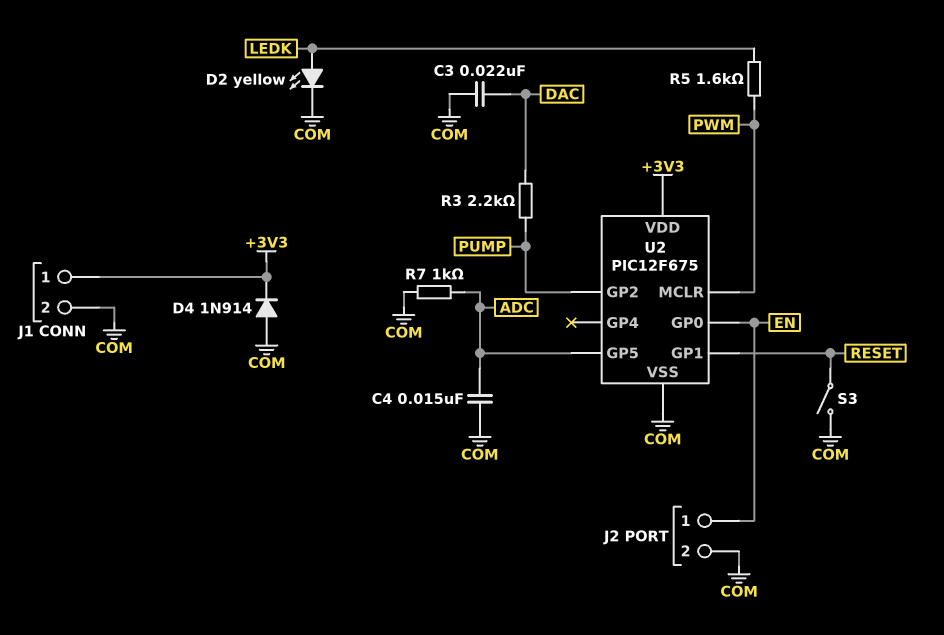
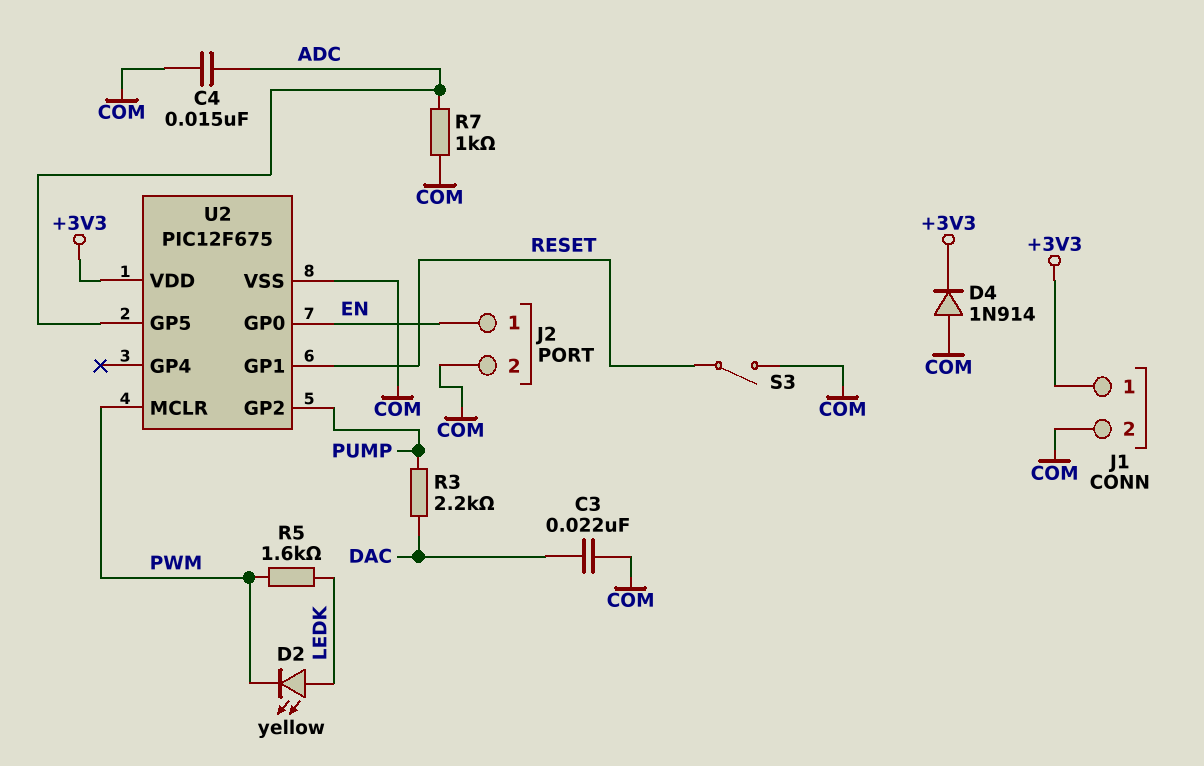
D2: LED yellow (A LEDK, K COM) -> LED yellow (A LEDK, K PWM)

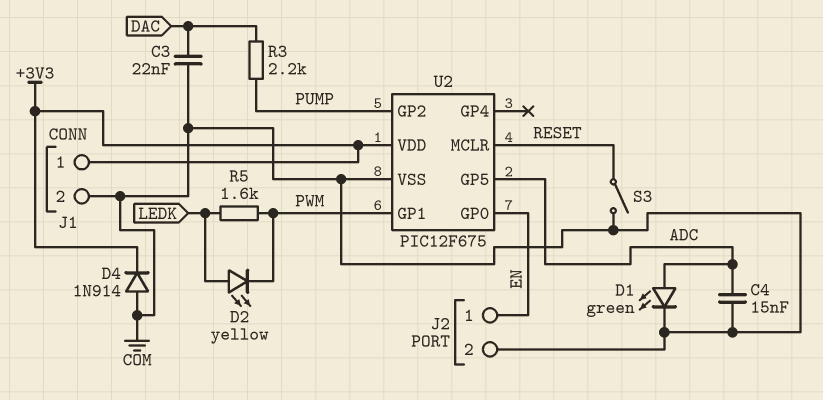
D1: none -> LED green (A ADC, K COM)
R7: 1k (ADC, COM) -> none
U2 pin GP1: RESET -> PWM
U2 pin MCLR: PWM -> RESET

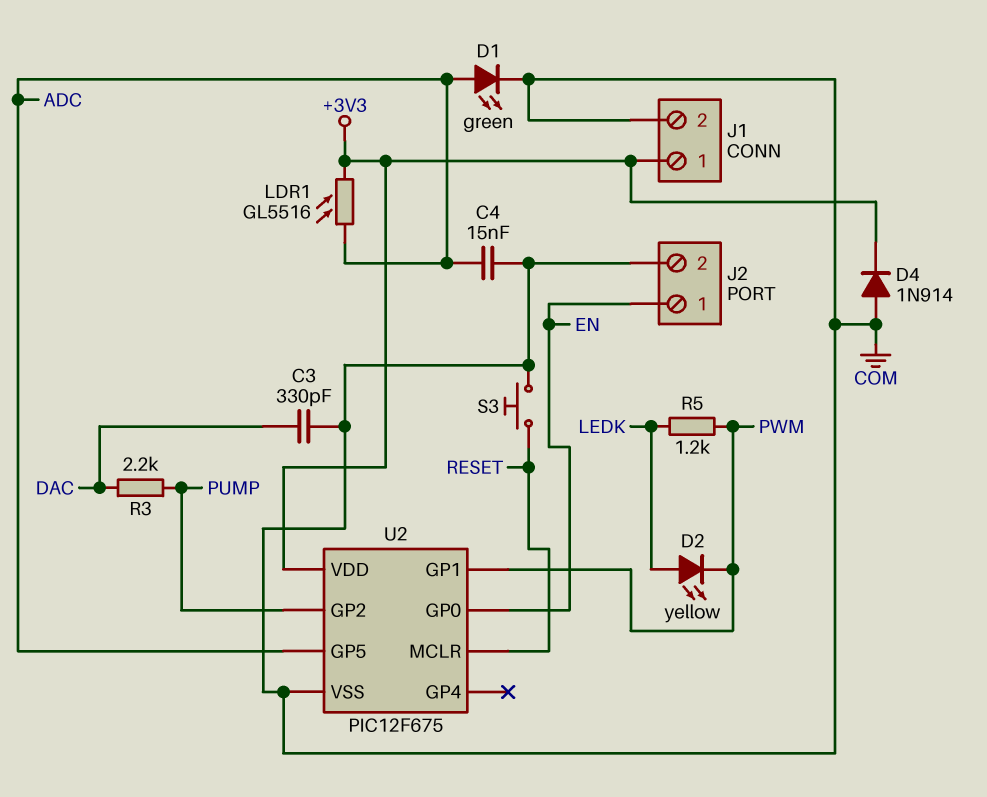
C3: 22nF (COM, DAC) -> 330pF (COM, DAC)
LDR1: none -> GL5516 (+3V3, ADC)
R5: 1.6k (LEDK, PWM) -> 1.2k (LEDK, PWM)
S3: switch (COM, RESET) -> button (COM, RESET)

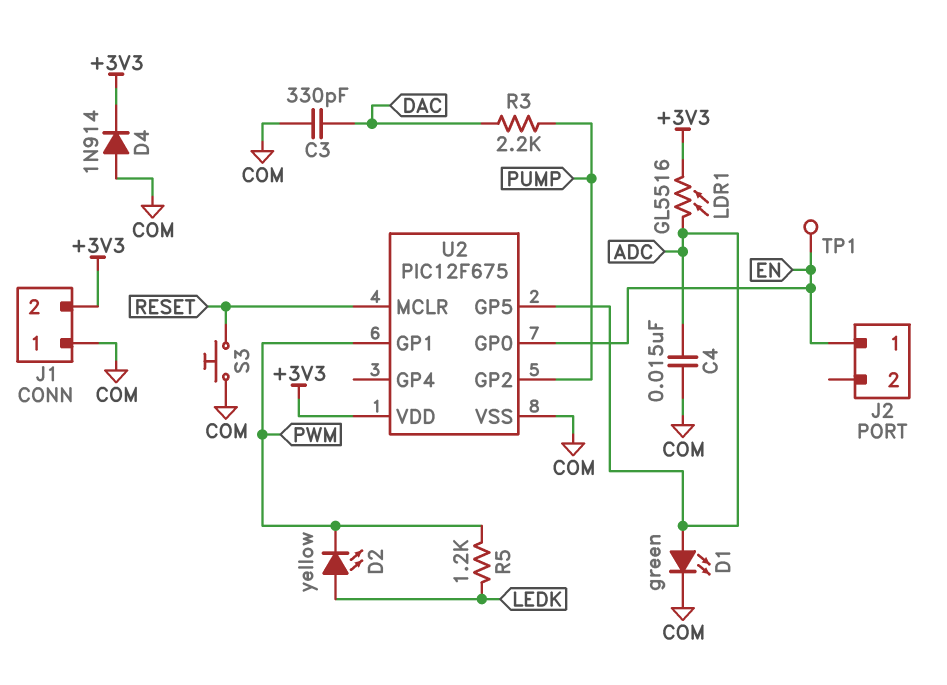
J1 pin 1: +3V3 -> COM
J1 pin 2: COM -> +3V3
J2 pin 2: COM -> none
TP1: none -> test point (EN)

